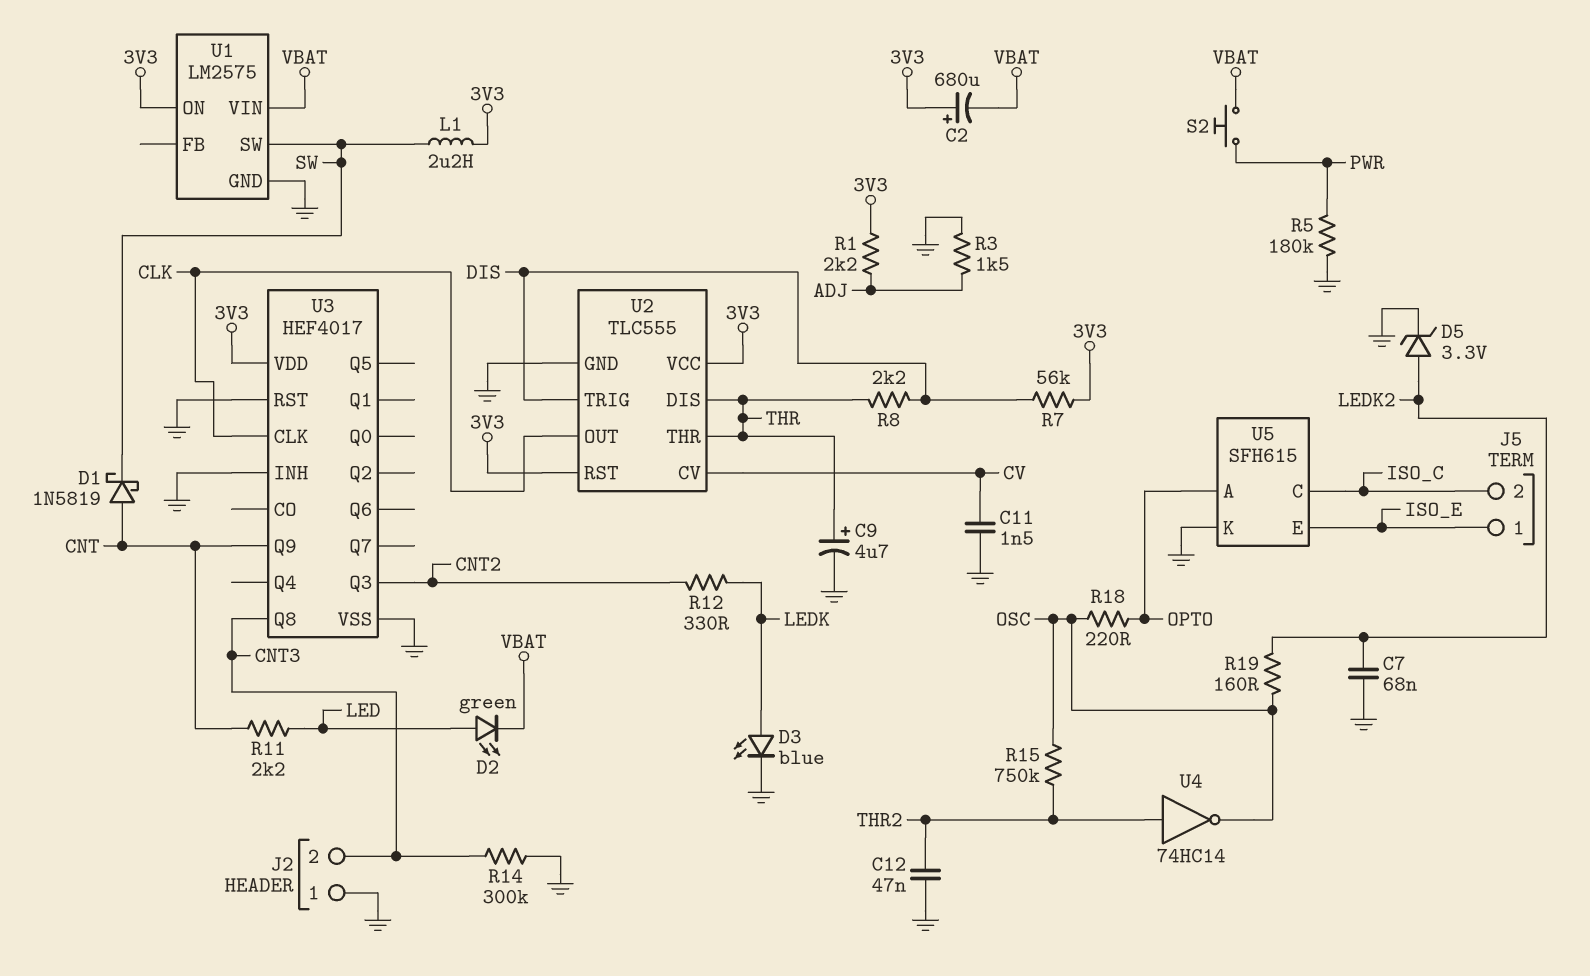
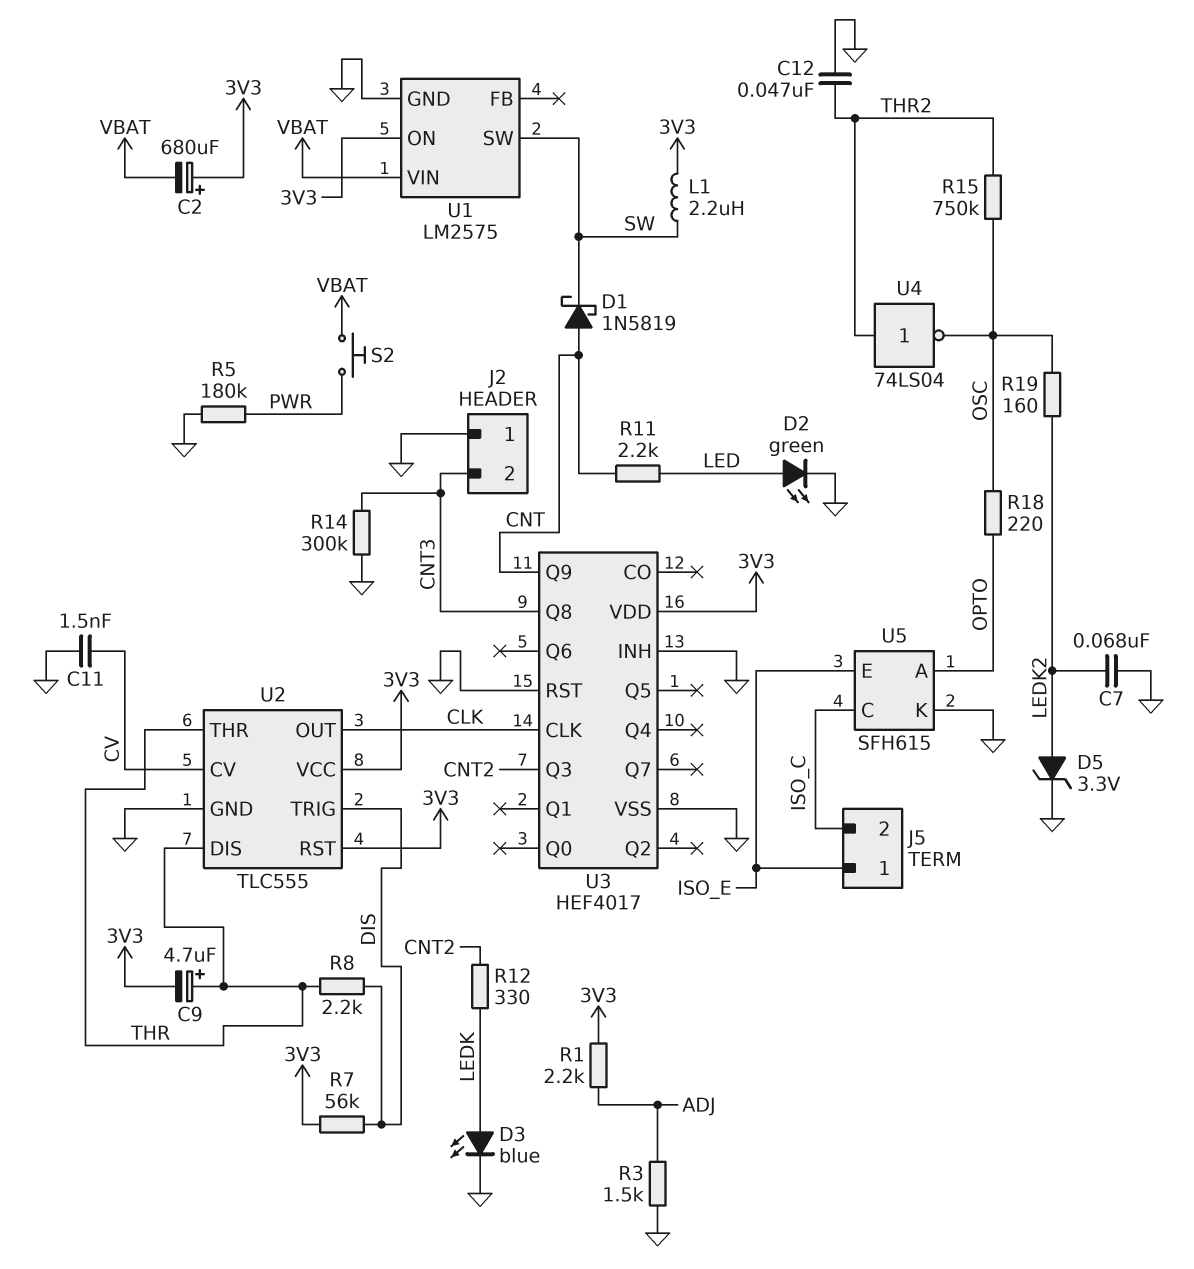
C9: 4.7uF (plus THR, minus GND) -> 4.7uF (plus THR, minus 3V3)
D2: LED green (A LED, K VBAT) -> LED green (A LED, K GND)
U4: NOT 74HC14 (in THR2, out OSC) -> NOT 74LS04 (in THR2, out OSC)

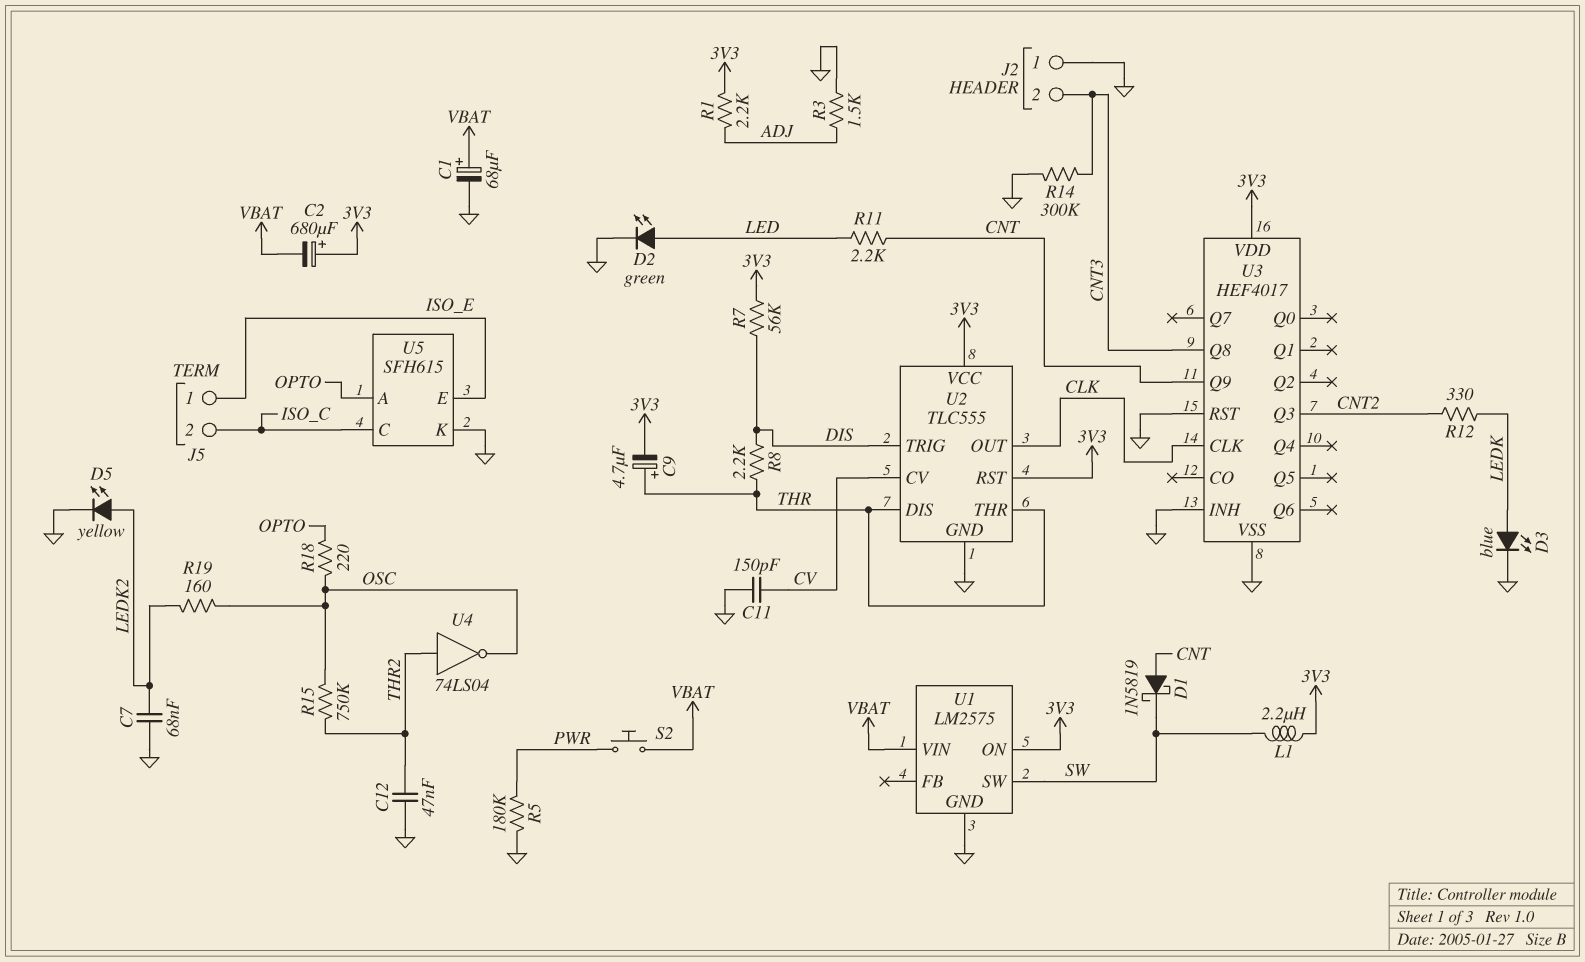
C1: none -> 68uF (plus VBAT, minus GND)
C11: 1.5nF (CV, GND) -> 150pF (CV, GND)
D5: zener 3.3V (A LEDK2, K GND) -> LED yellow (A LEDK2, K GND)

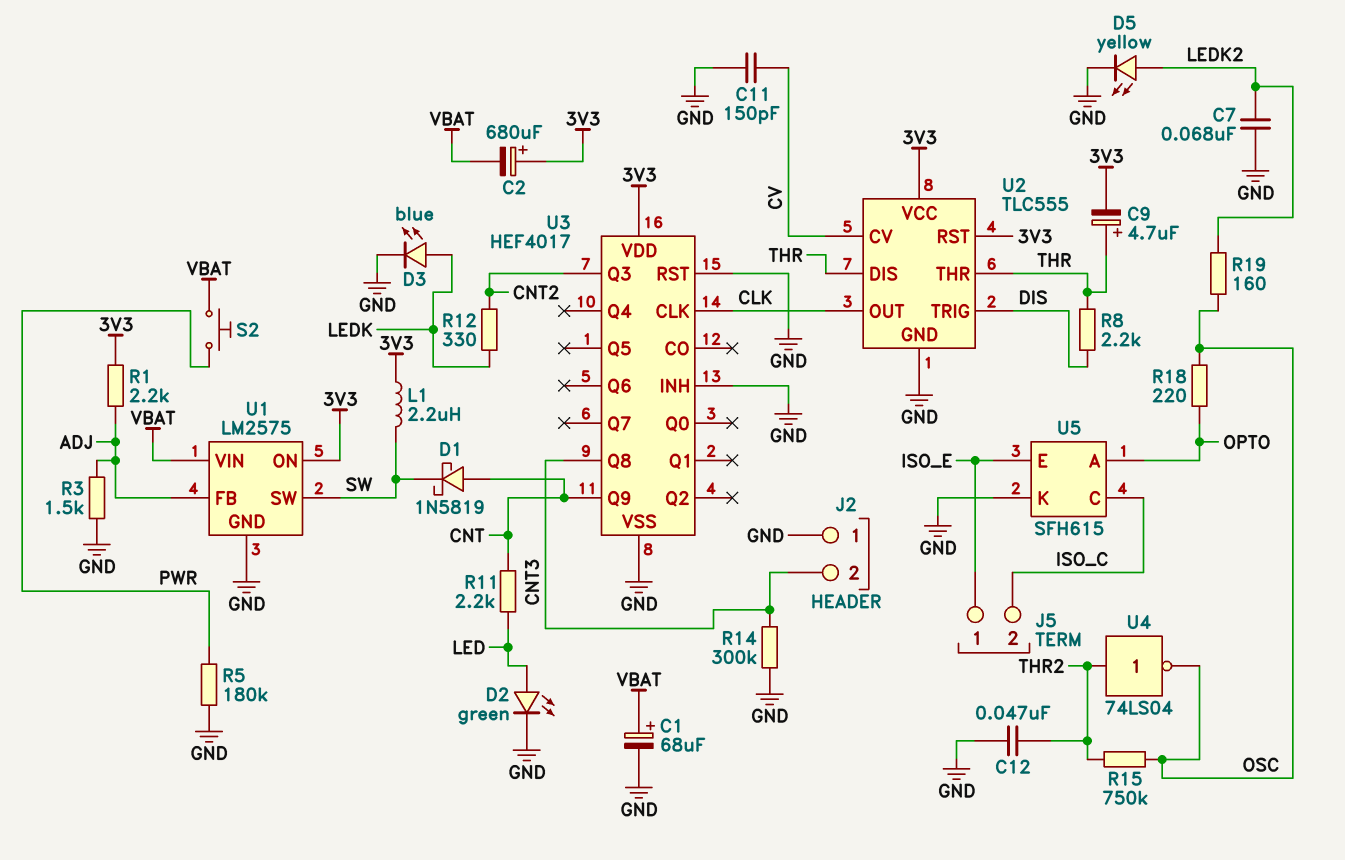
R7: 56k (3V3, DIS) -> none
U1 pin FB: none -> ADJ

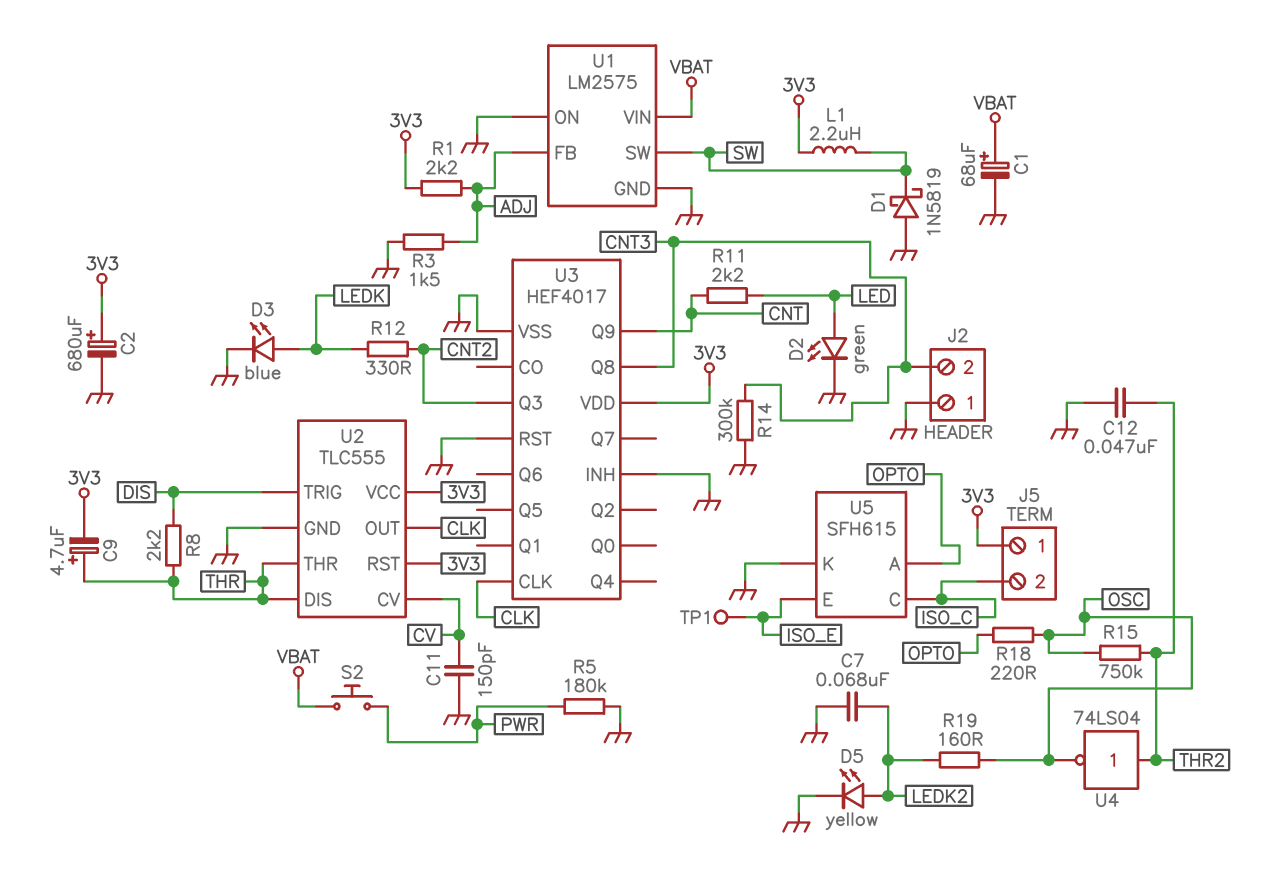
C2: 680uF (plus 3V3, minus VBAT) -> 680uF (plus 3V3, minus GND)
D1: schottky 1N5819 (A CNT, K SW) -> schottky 1N5819 (A GND, K SW)
J5 pin 1: ISO_E -> 3V3
TP1: none -> test point (ISO_E)
U1 pin ON: 3V3 -> GND

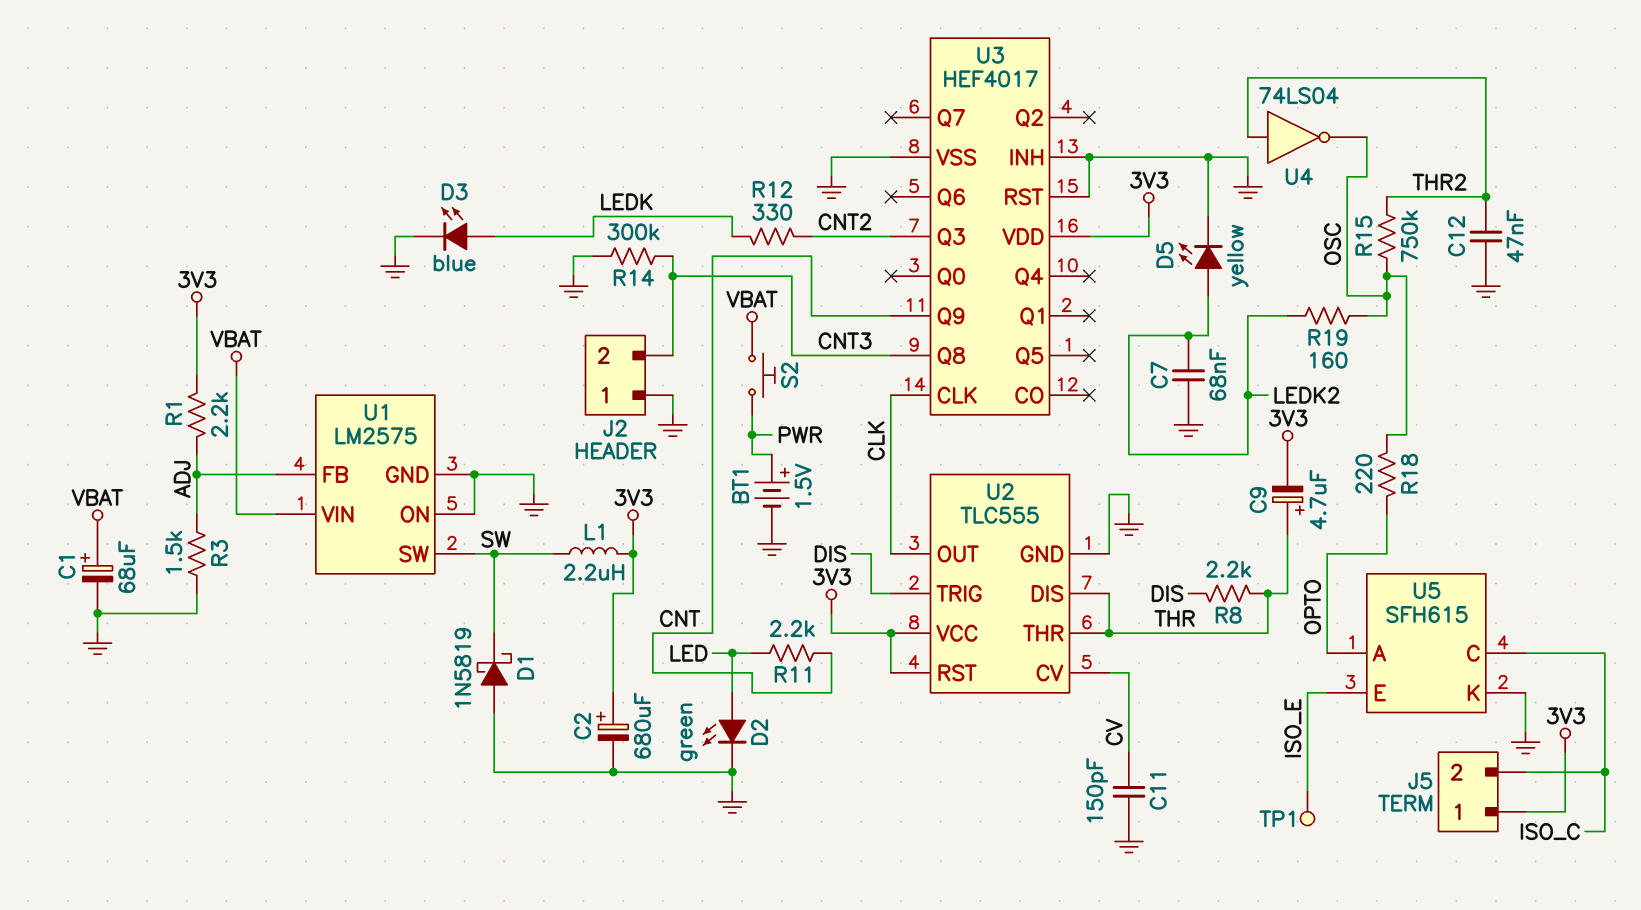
BT1: none -> 1.5V (plus PWR, minus GND)
R5: 180k (GND, PWR) -> none

